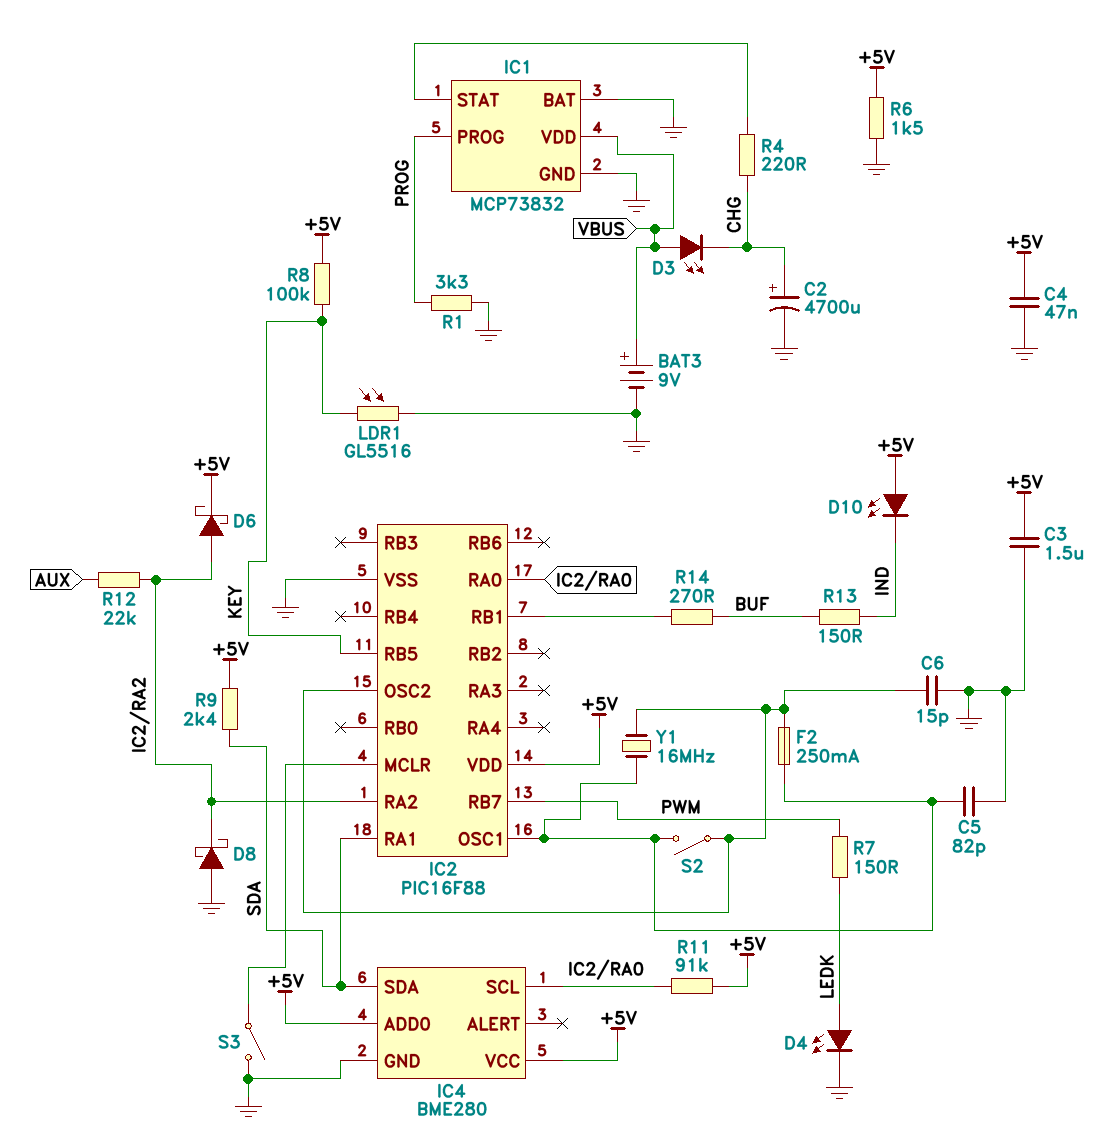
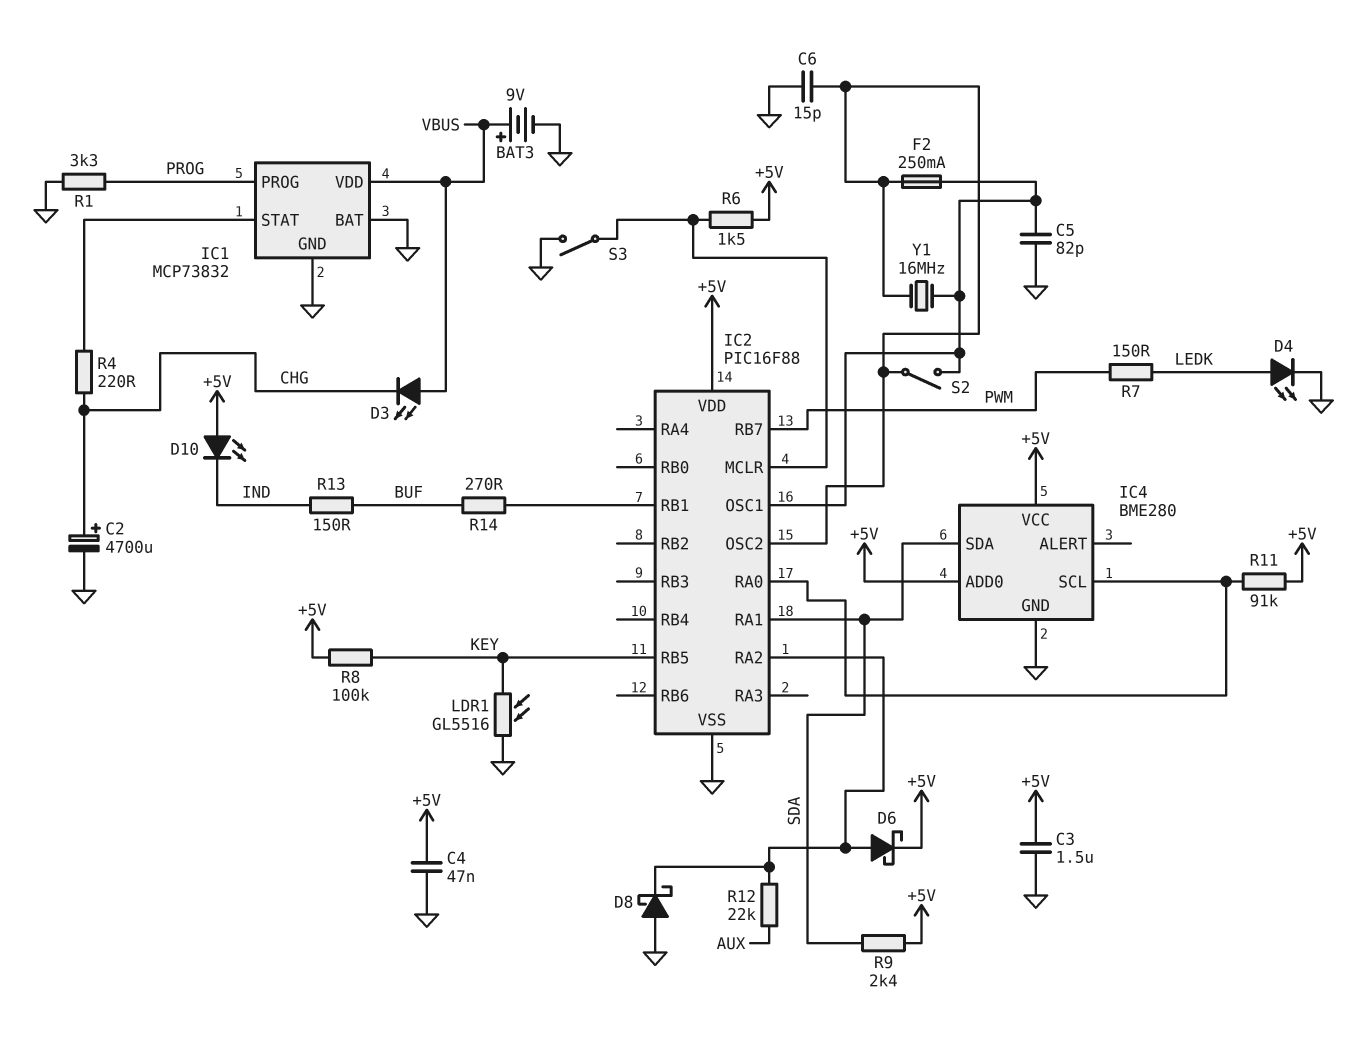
R6: 1.5k (+5V, GND) -> 1.5k (+5V, IC2/MCLR)

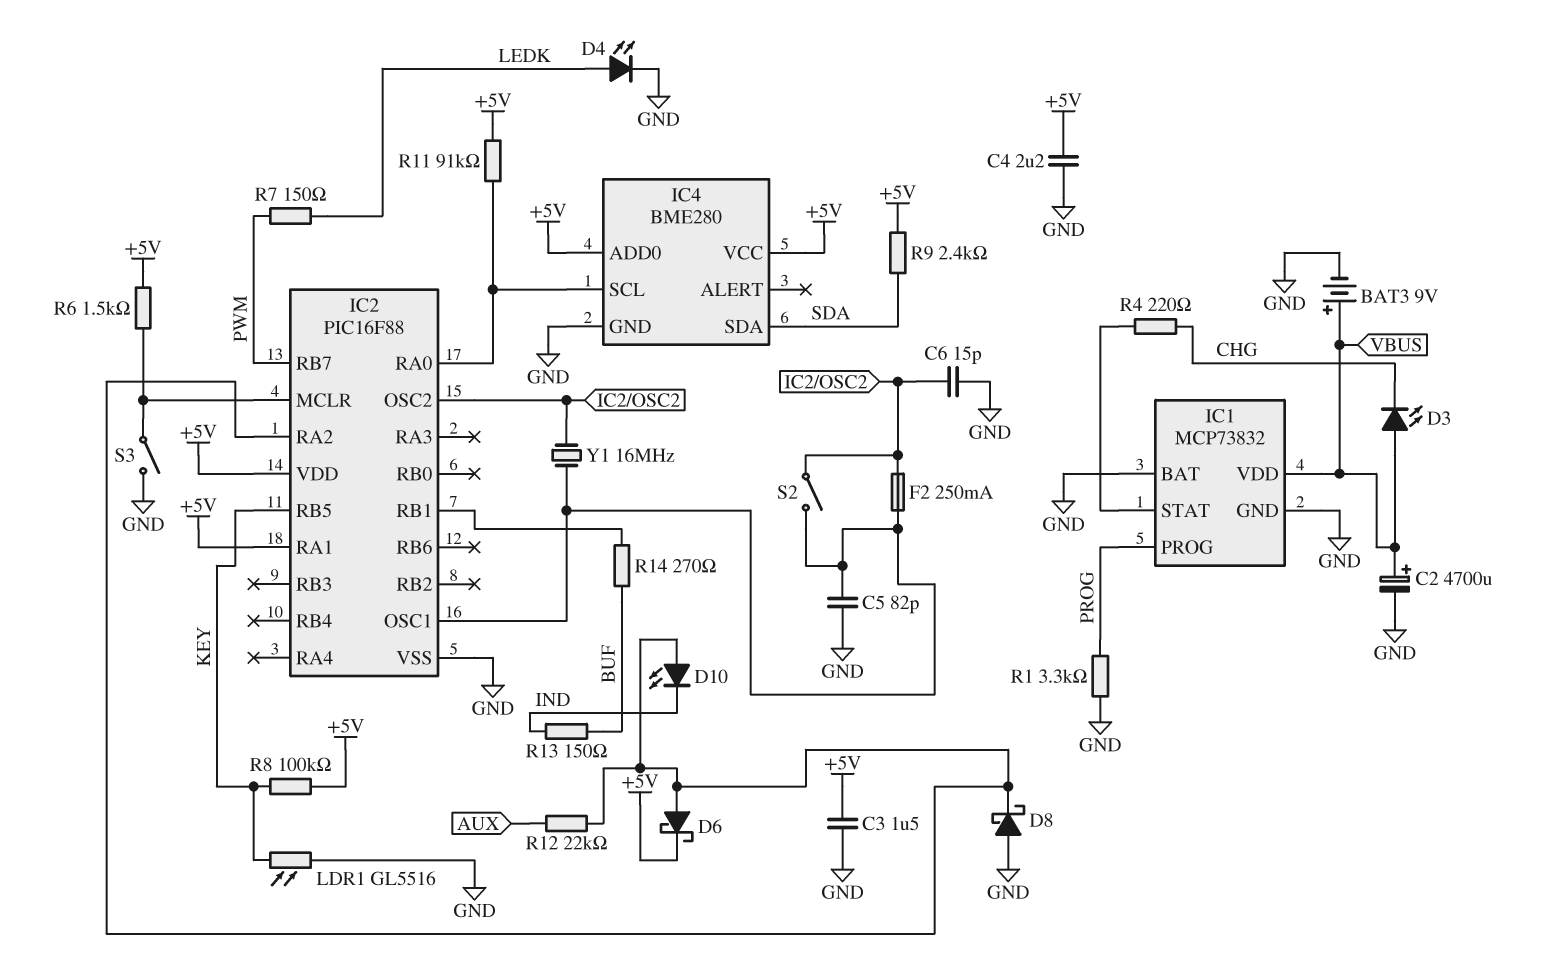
C2: 4700uF (plus CHG, minus GND) -> 4700uF (plus VBUS, minus GND)
C4: 47nF (+5V, GND) -> 2.2uF (+5V, GND)
D10: LED (A +5V, K IND) -> LED (A IC2/RA2, K IND)
IC2 pin RA1: SDA -> +5V

